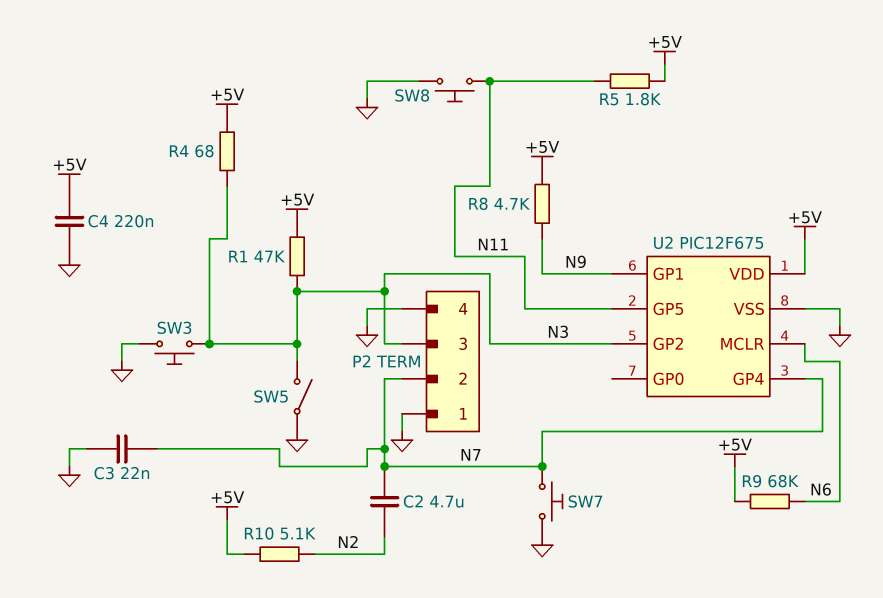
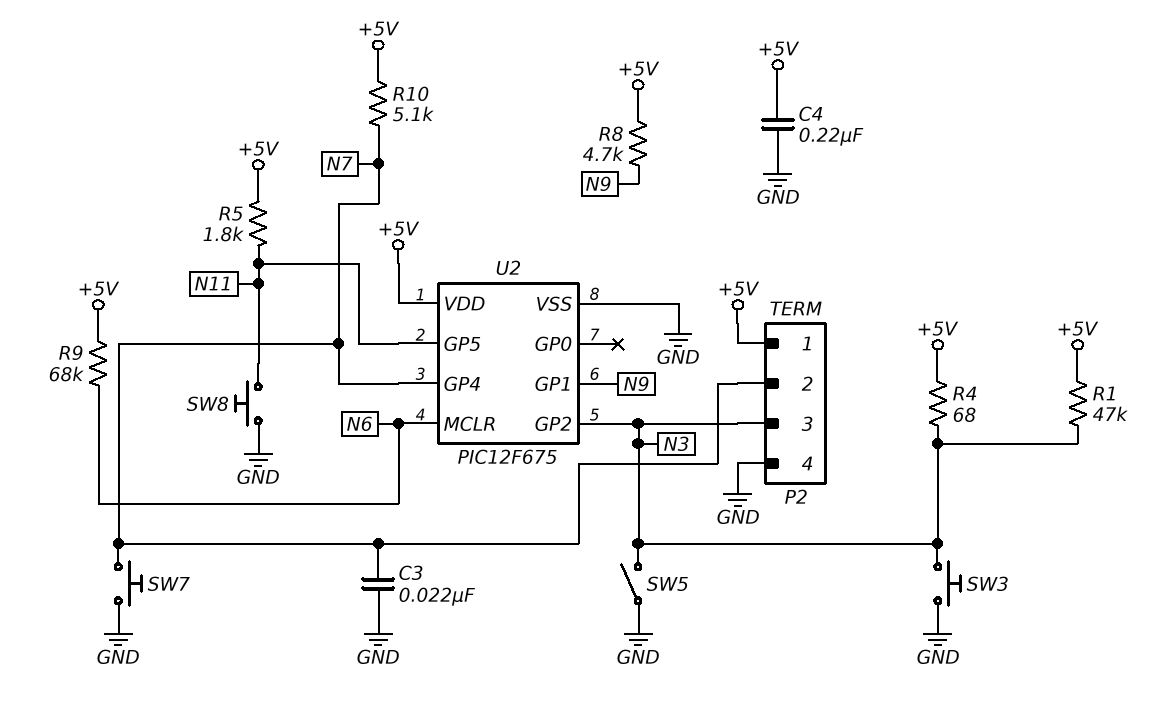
C2: 4.7uF (N2, N7) -> none
P2 pin 1: GND -> +5V
R10: 5.1k (+5V, N2) -> 5.1k (+5V, N7)

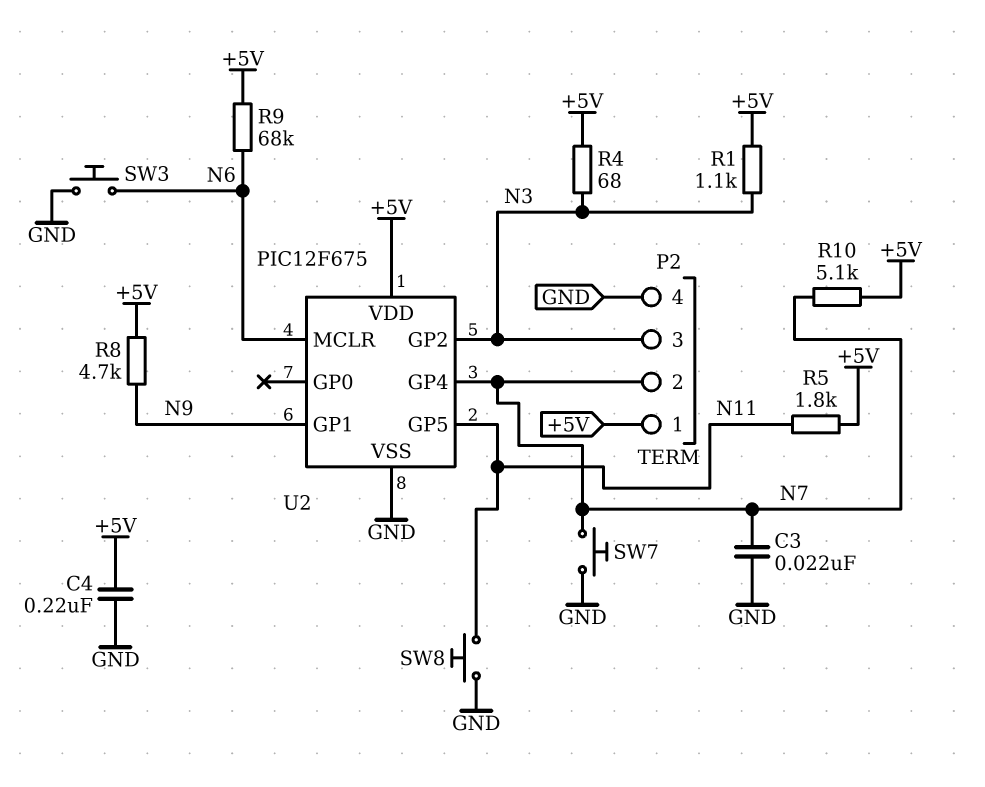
R1: 47k (+5V, N3) -> 1.1k (+5V, N3)
SW3: button (GND, N3) -> button (GND, N6)
SW5: switch (GND, N3) -> none

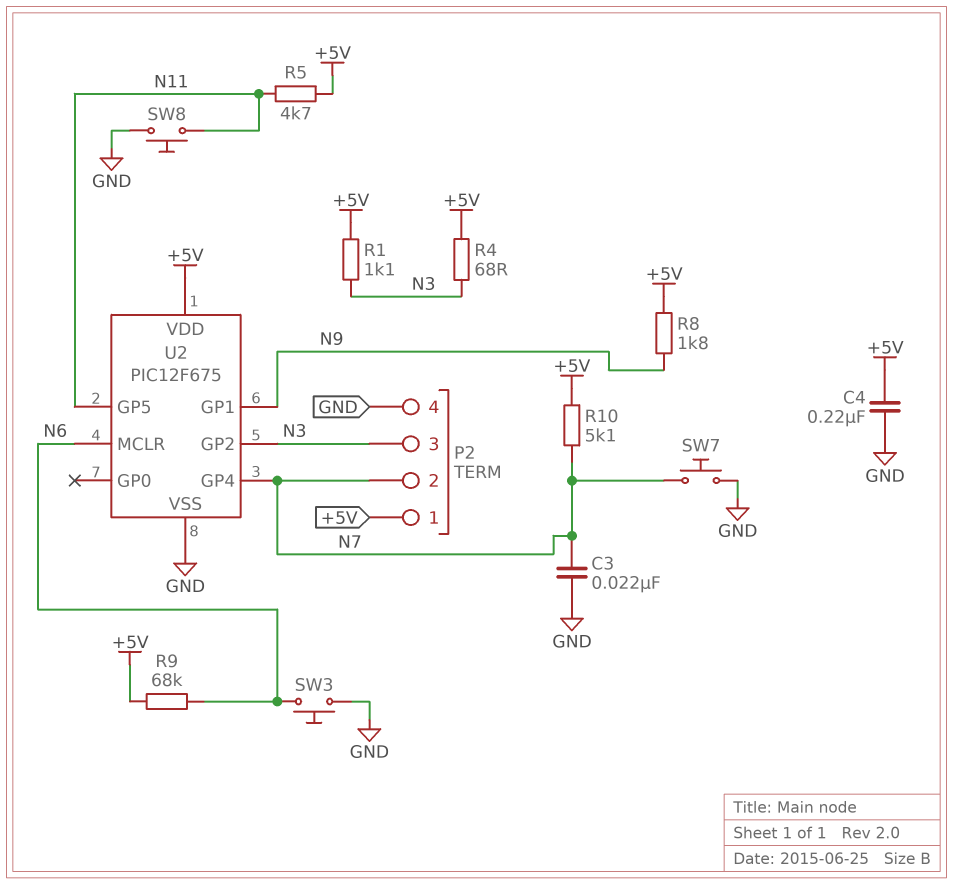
R5: 1.8k (+5V, N11) -> 4.7k (+5V, N11)
R8: 4.7k (+5V, N9) -> 1.8k (+5V, N9)

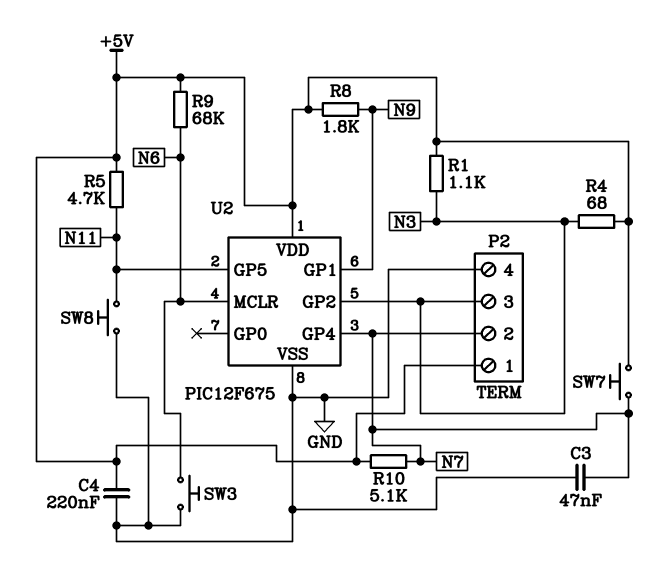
C3: 22nF (GND, N7) -> 47nF (GND, N7)
SW7: button (GND, N7) -> button (+5V, N7)

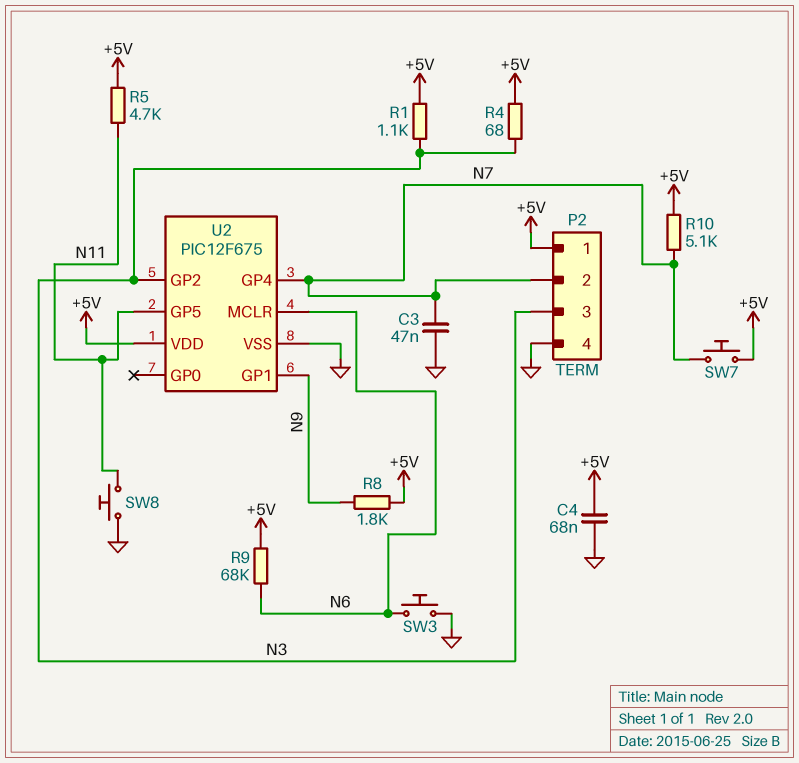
C4: 220nF (+5V, GND) -> 68nF (+5V, GND)

